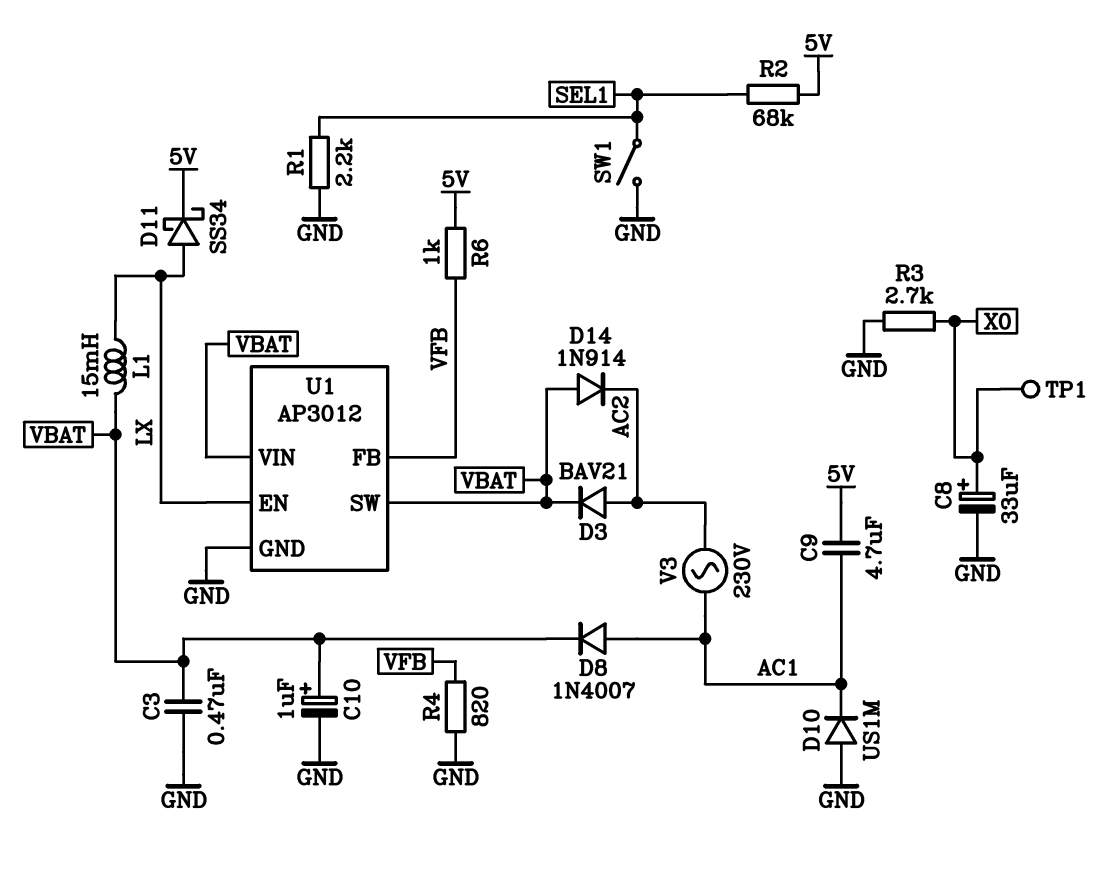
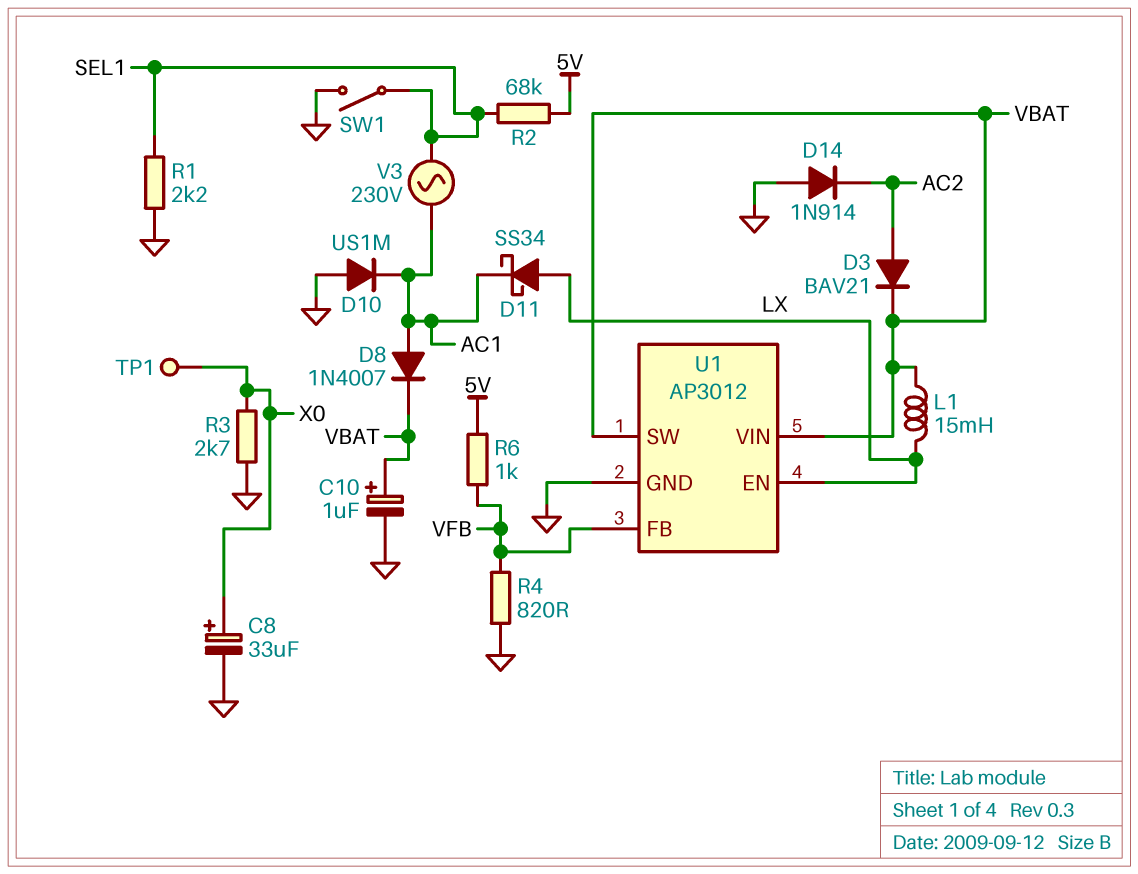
C3: 470nF (GND, VBAT) -> none
C9: 4.7uF (5V, AC1) -> none
D11: schottky SS34 (A LX, K 5V) -> schottky SS34 (A LX, K AC1)
D14: diode 1N914 (A VBAT, K AC2) -> diode 1N914 (A GND, K AC2)
V3: AC 230V (AC1, AC2) -> AC 230V (AC1, SEL1)

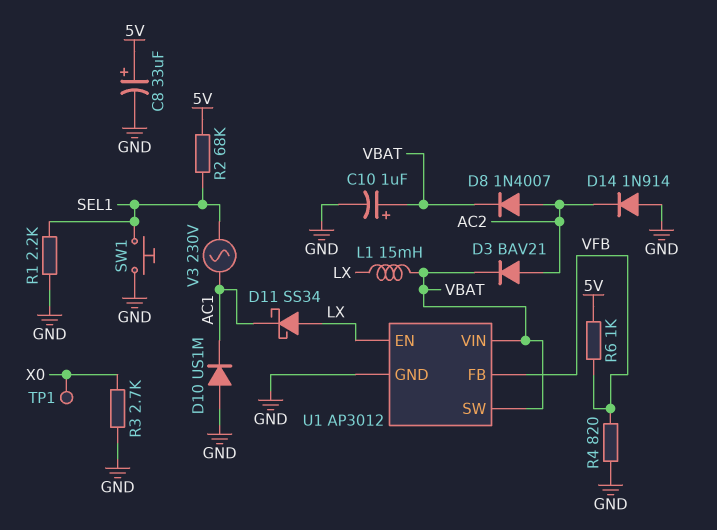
C8: 33uF (plus X0, minus GND) -> 33uF (plus 5V, minus GND)
D8: diode 1N4007 (A AC1, K VBAT) -> diode 1N4007 (A AC2, K VBAT)
SW1: switch (GND, SEL1) -> button (GND, SEL1)

